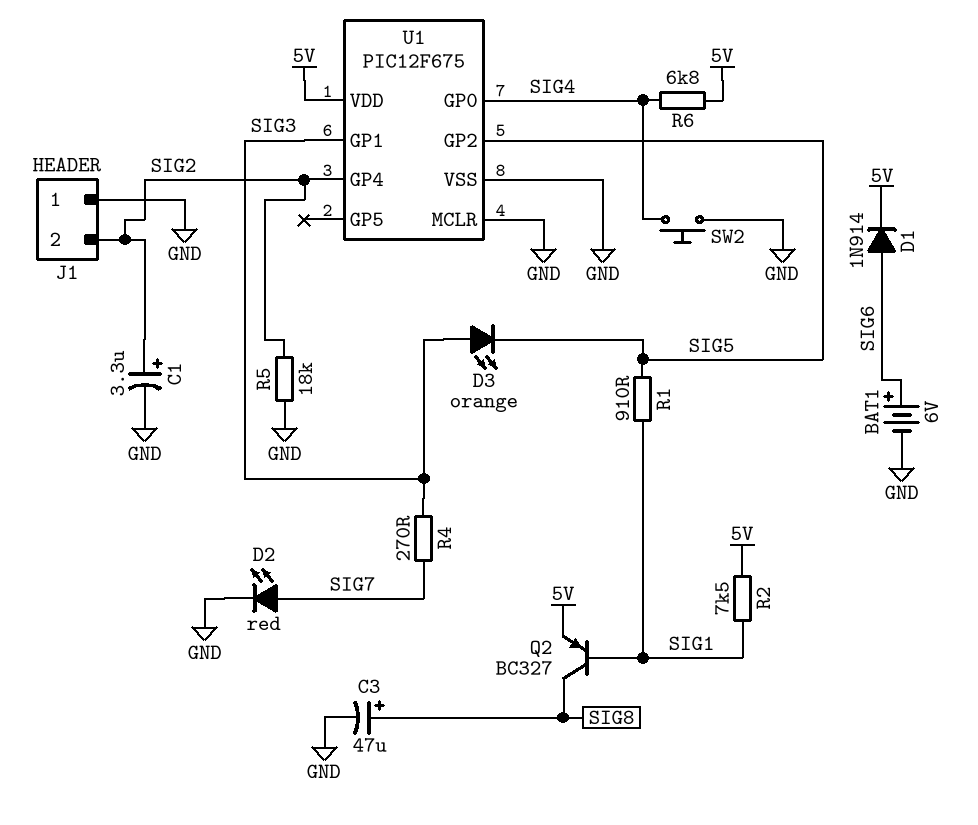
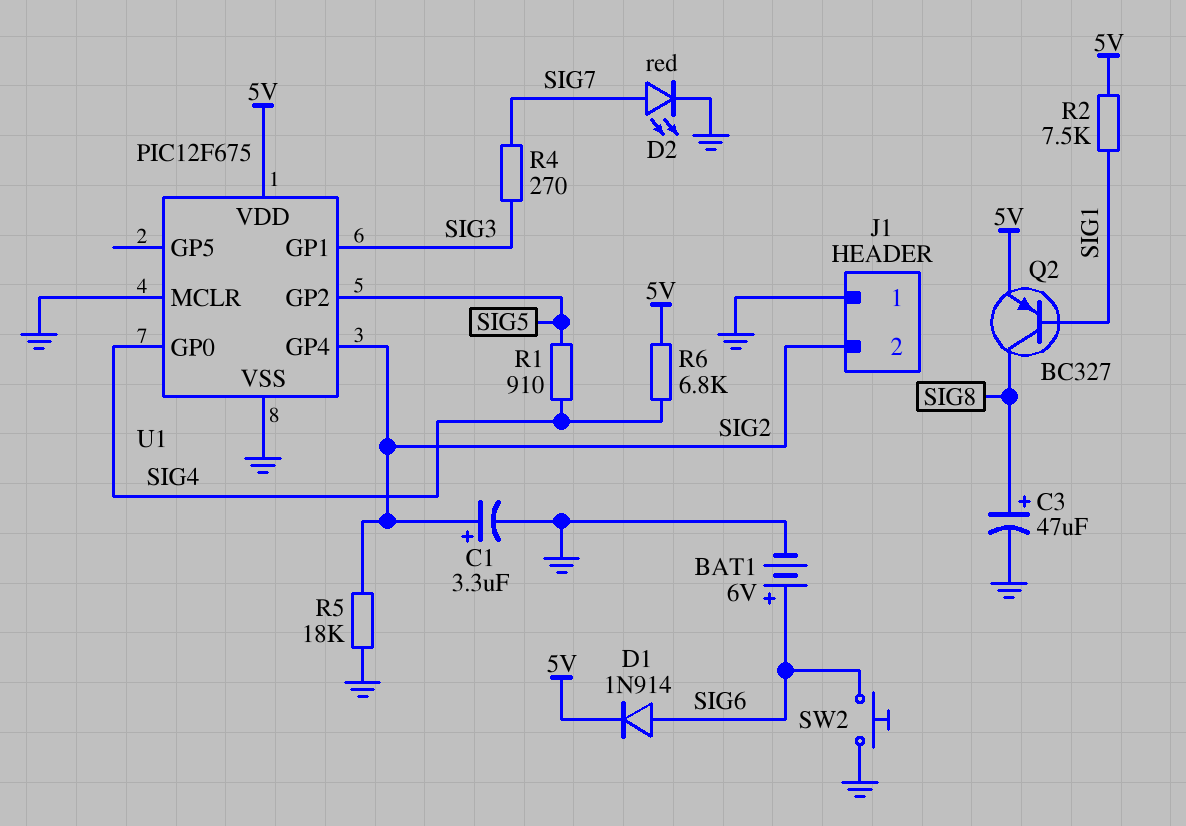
D3: LED orange (A SIG3, K SIG5) -> none
R1: 910 (SIG1, SIG5) -> 910 (SIG4, SIG5)
SW2: button (GND, SIG4) -> button (GND, SIG6)

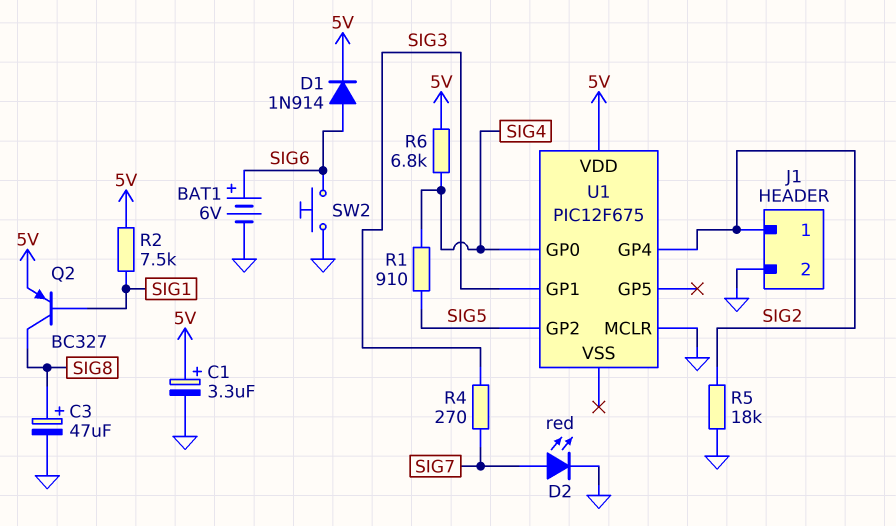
C1: 3.3uF (plus SIG2, minus GND) -> 3.3uF (plus 5V, minus GND)
J1 pin 1: GND -> SIG2
J1 pin 2: SIG2 -> GND
U1 pin VSS: GND -> none

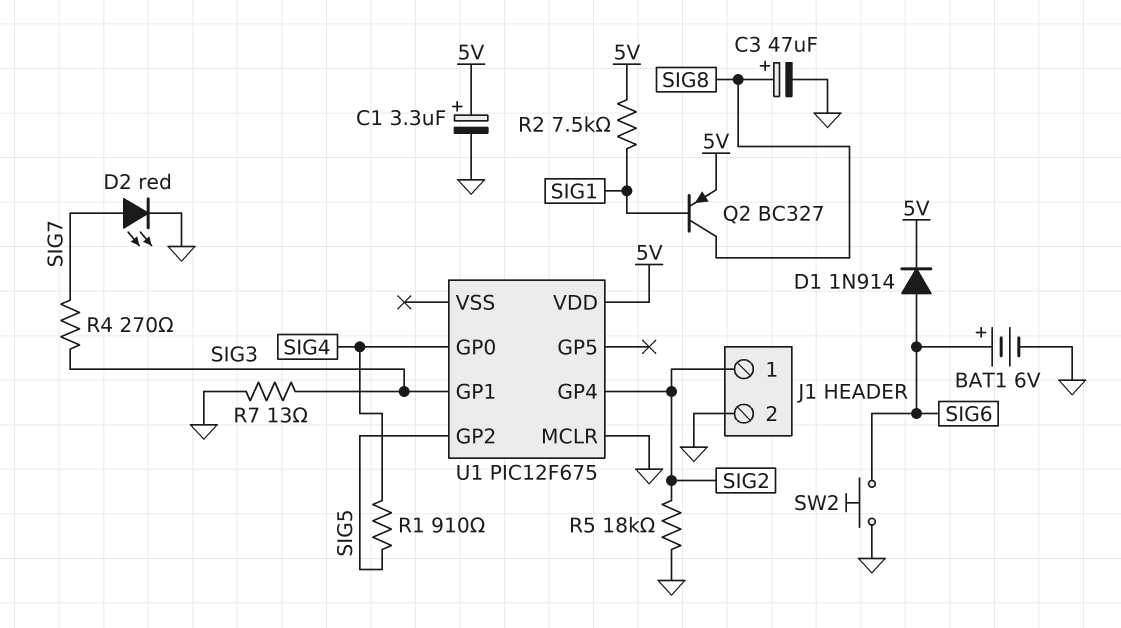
R6: 6.8k (5V, SIG4) -> none
R7: none -> 13 (GND, SIG3)

